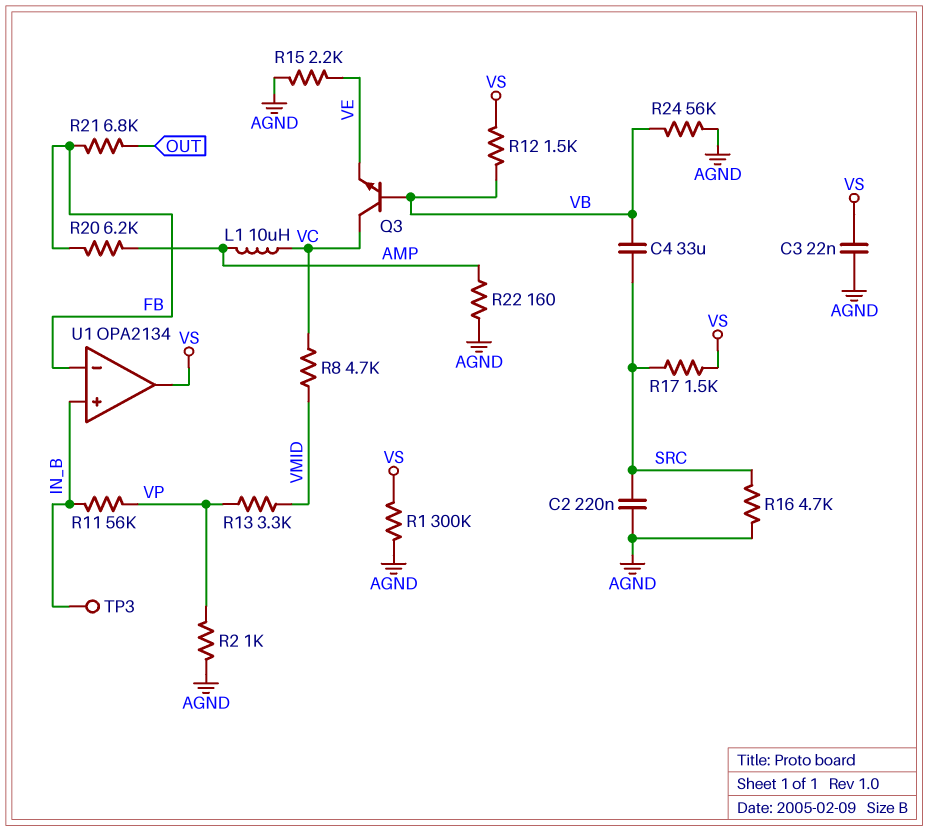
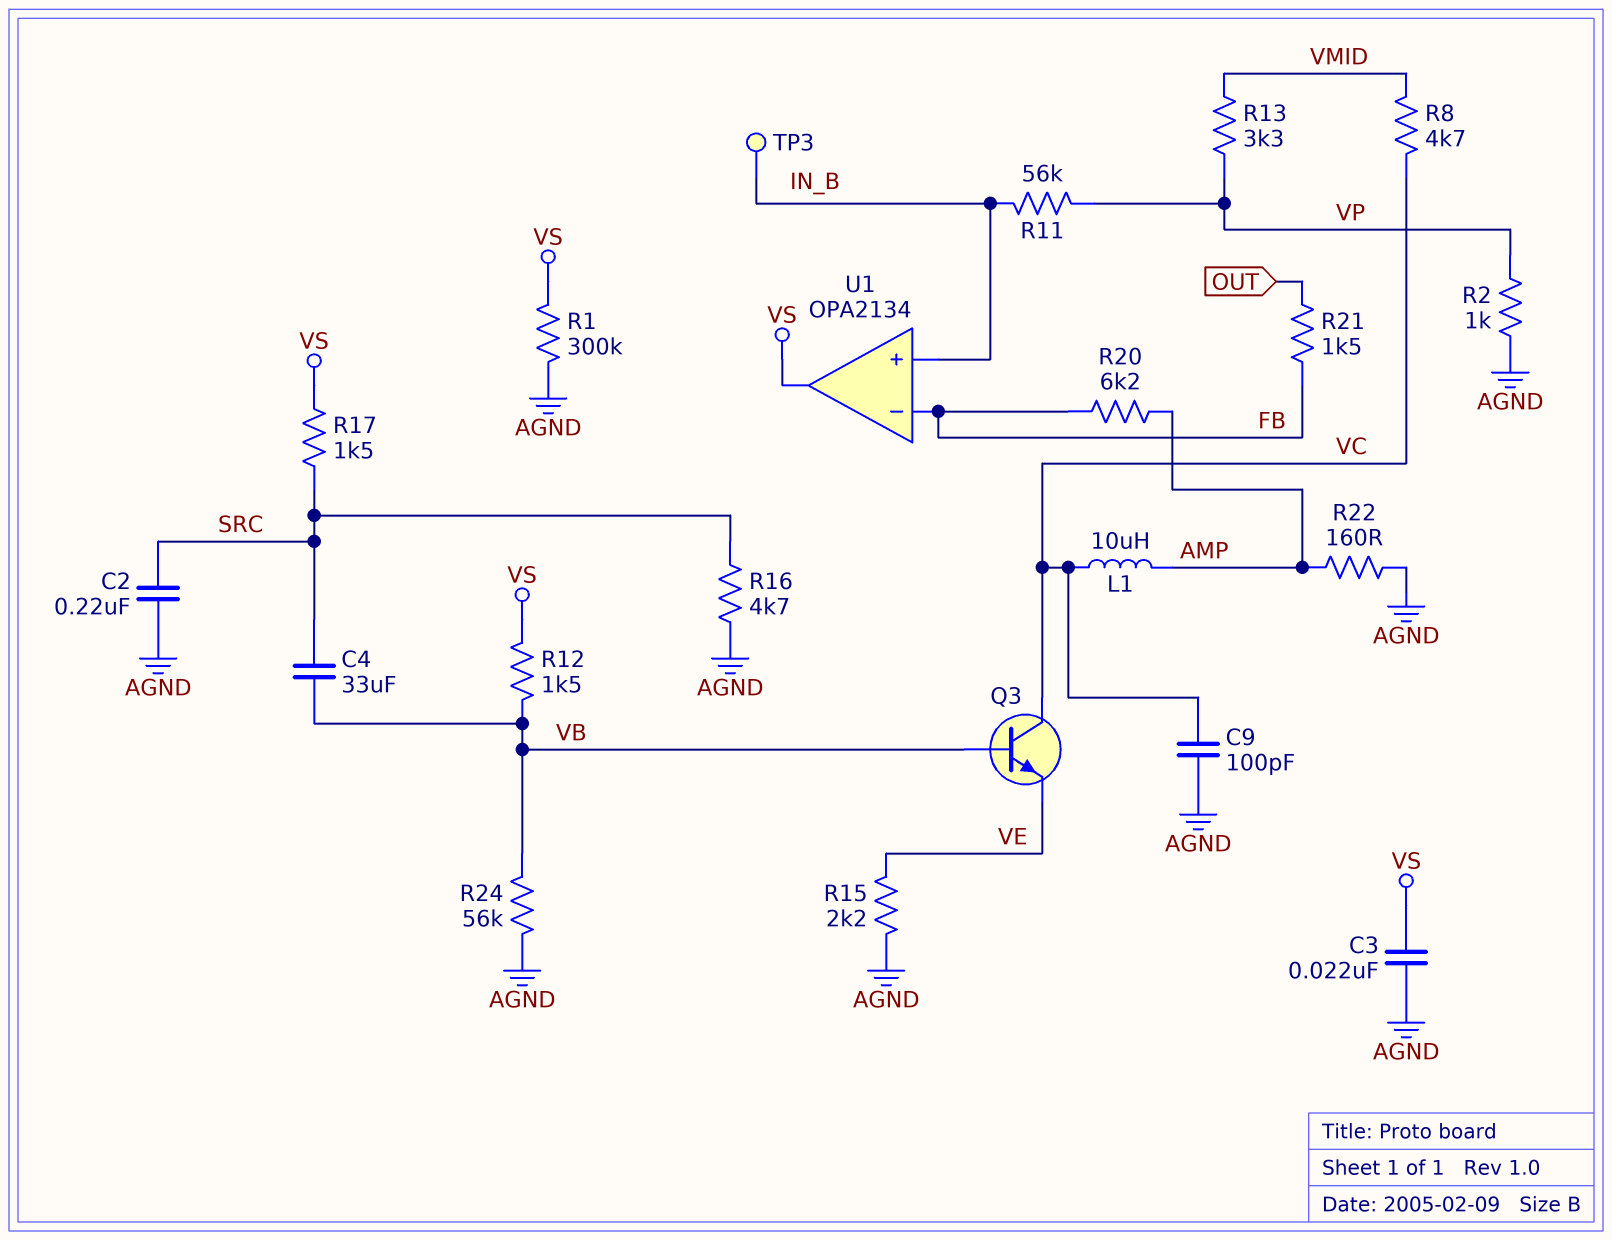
C9: none -> 100pF (AGND, VC)
R21: 6.8k (FB, OUT) -> 1.5k (FB, OUT)

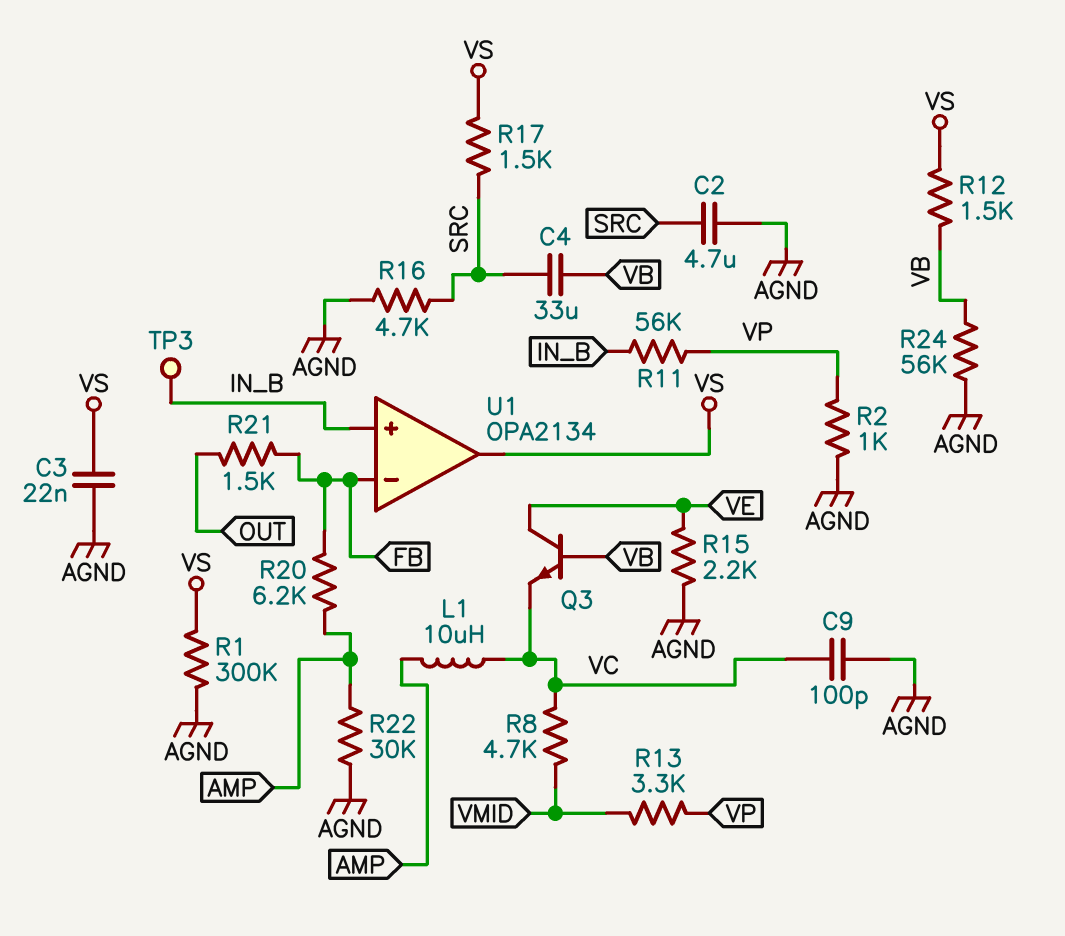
C2: 220nF (AGND, SRC) -> 4.7uF (AGND, SRC)
Q3: NPN (B VB, C VC, E VE) -> NPN (B VB, C VE, E VC)
R22: 160 (AGND, AMP) -> 30k (AGND, AMP)

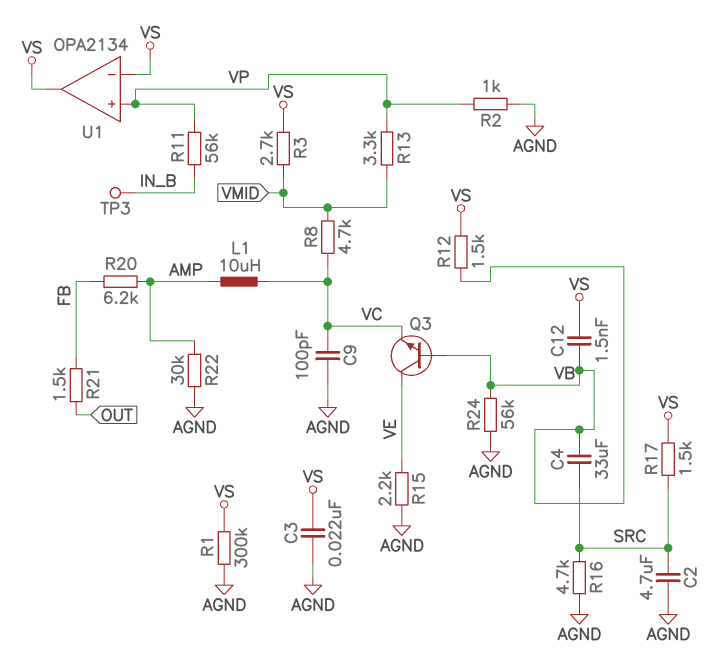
C12: none -> 1.5nF (VB, VS)
R3: none -> 2.7k (VMID, VS)
U1 pin in+: IN_B -> VP
U1 pin in-: FB -> VS

